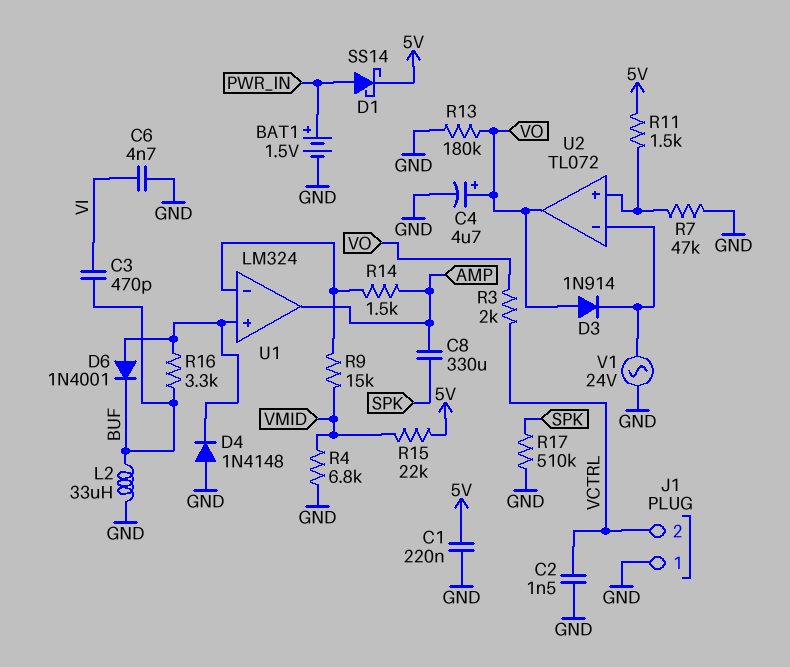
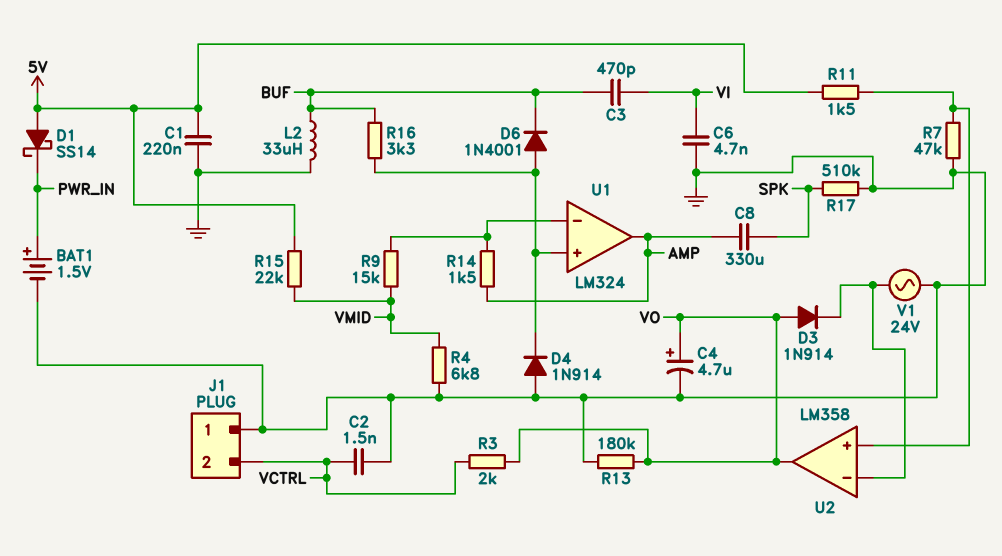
D1: schottky SS14 (A PWR_IN, K 5V) -> schottky SS14 (A 5V, K PWR_IN)
D4: diode 1N4148 (A GND, K U1/in+) -> diode 1N914 (A GND, K U1/in+)
U2: TL072 -> LM358

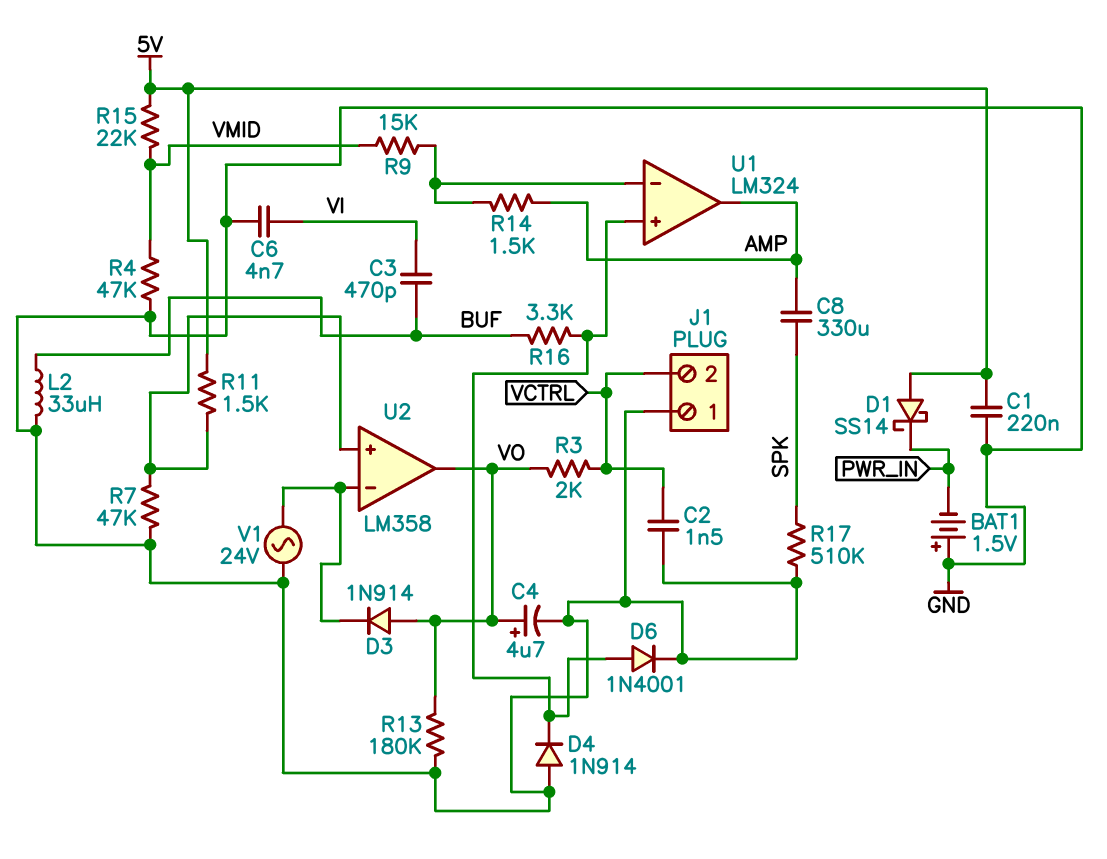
BAT1: 1.5V (plus PWR_IN, minus GND) -> 1.5V (plus GND, minus PWR_IN)
D6: diode 1N4001 (A U1/in+, K BUF) -> diode 1N4001 (A U1/in+, K GND)
R4: 6.8k (GND, VMID) -> 47k (GND, VMID)

